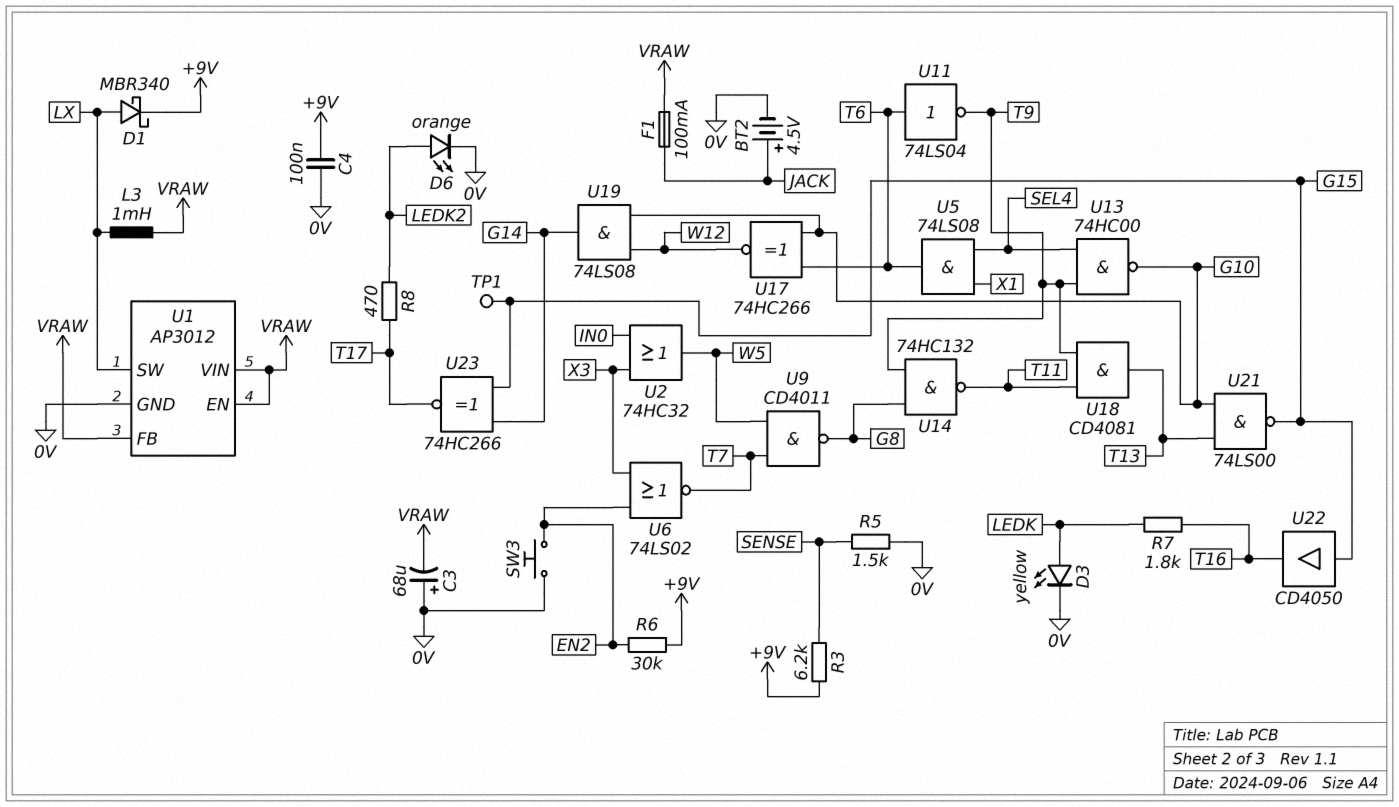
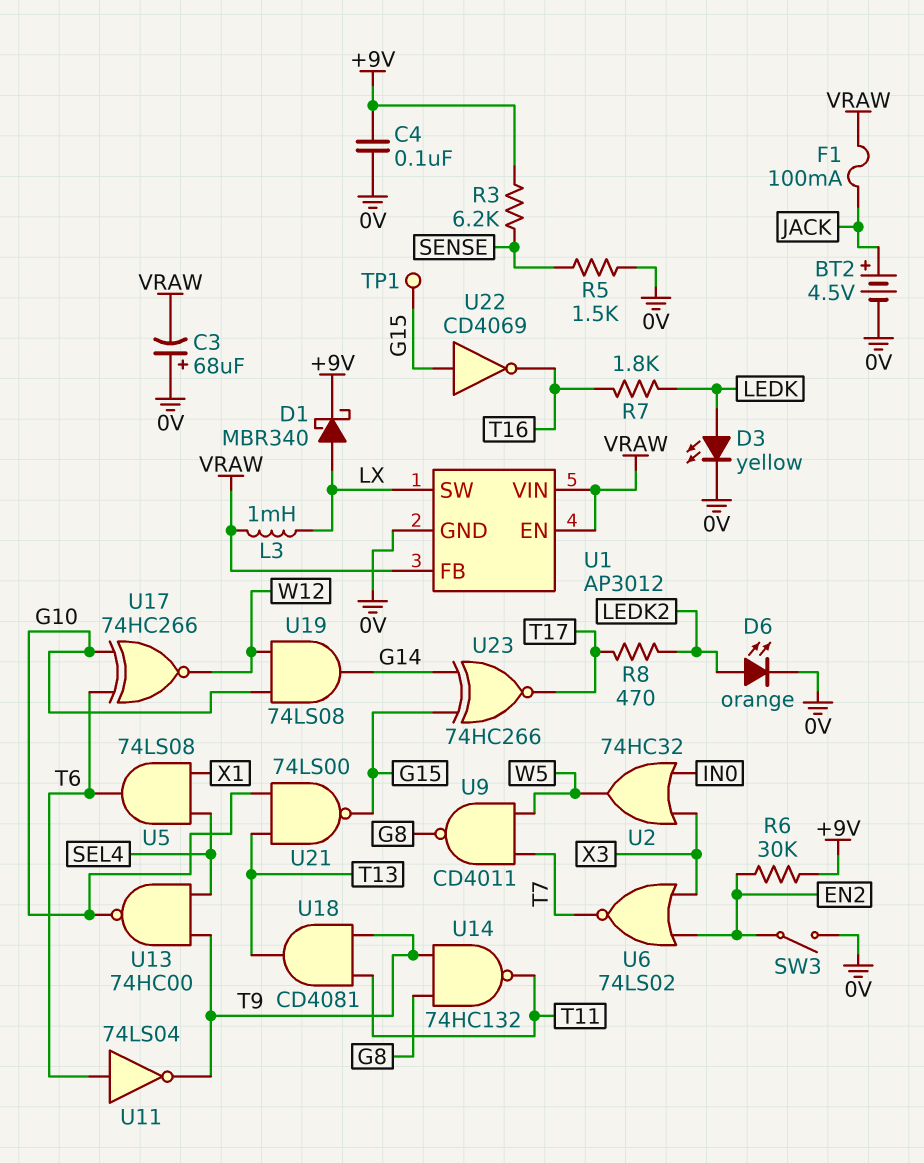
SW3: button (0V, EN2) -> switch (0V, EN2)
U22: buffer CD4050 (in G15, out T16) -> NOT CD4069 (in G15, out T16)

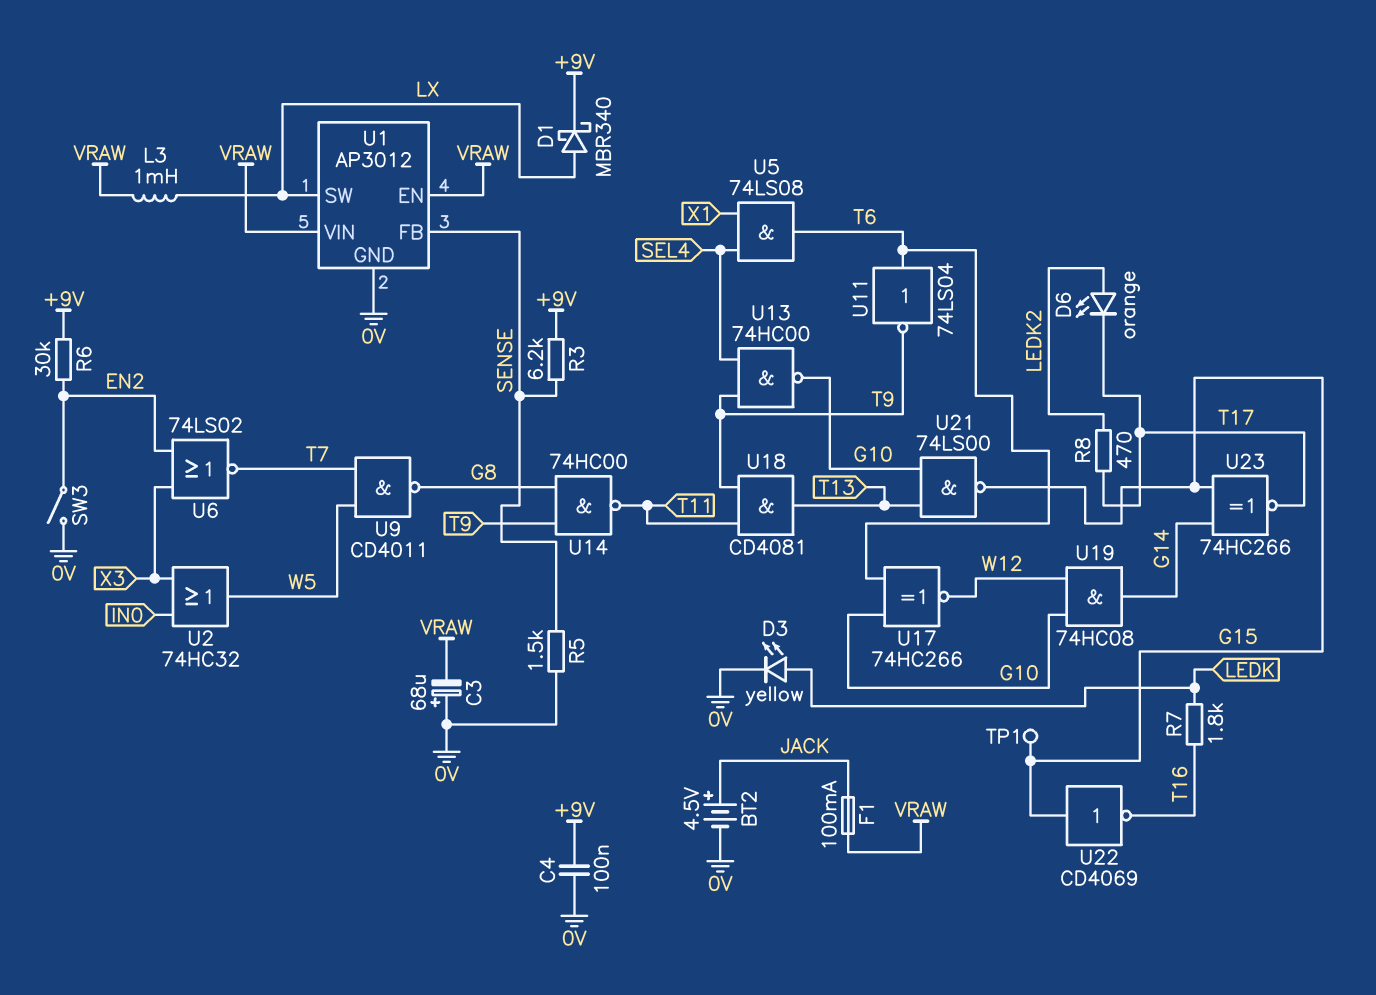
D6: LED orange (A LEDK2, K 0V) -> LED orange (A LEDK2, K T17)
U1 pin FB: VRAW -> SENSE
U14: NAND 74HC132 (in G8, in T9, out T11) -> NAND 74HC00 (in G8, in T9, out T11)
U19: AND 74LS08 (in G10, in W12, out G14) -> AND 74HC08 (in G10, in W12, out G14)

